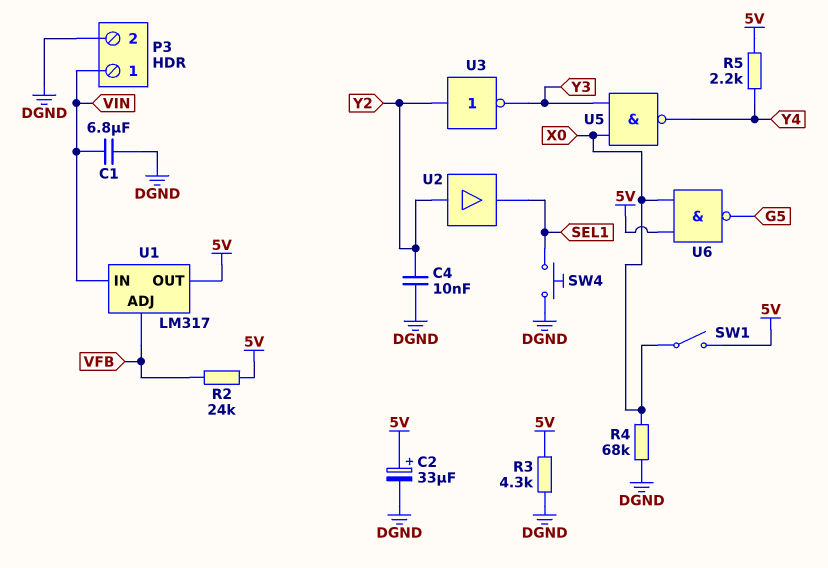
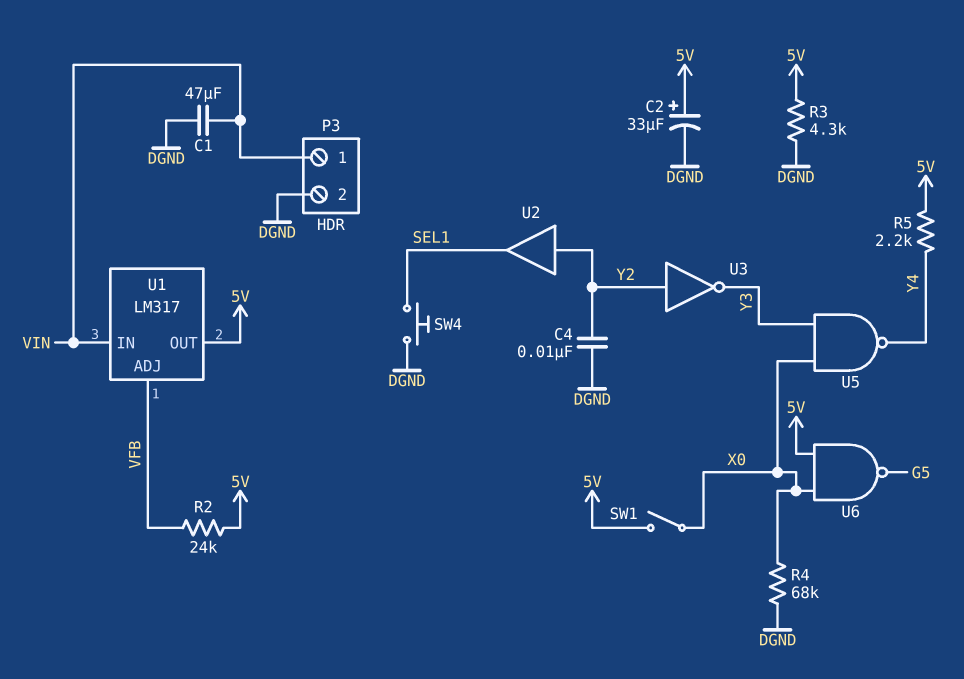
C1: 6.8uF (DGND, VIN) -> 47uF (DGND, VIN)

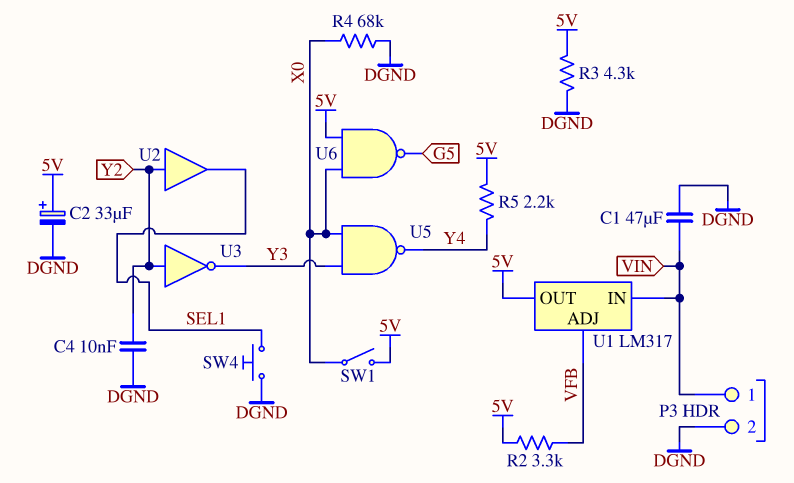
R2: 24k (5V, VFB) -> 3.3k (5V, VFB)

